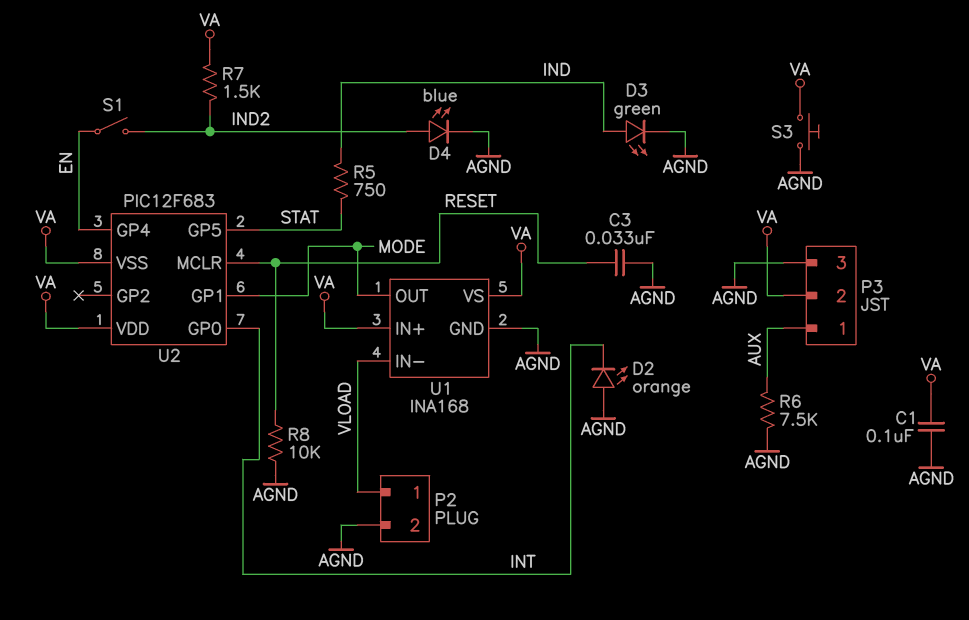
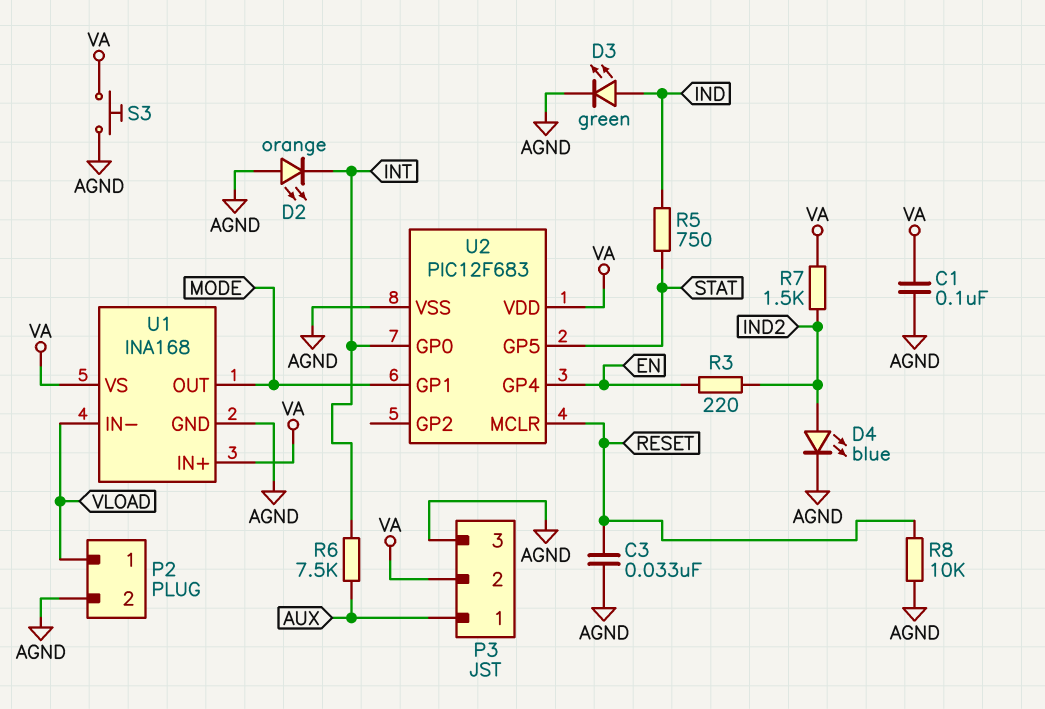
R3: none -> 220 (EN, IND2)
R6: 7.5k (AGND, AUX) -> 7.5k (AUX, INT)
S1: switch (EN, IND2) -> none
U2 pin VSS: VA -> AGND

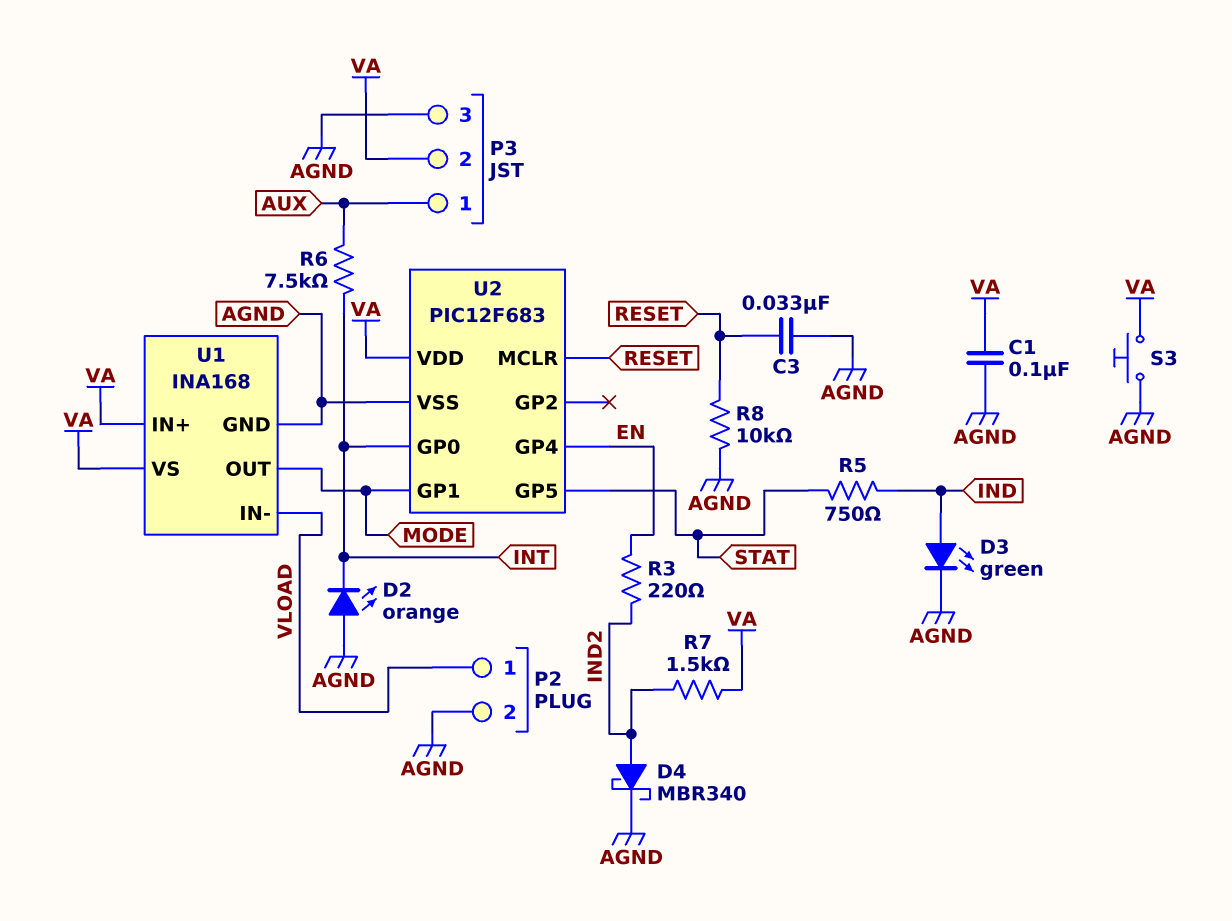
D4: LED blue (A IND2, K AGND) -> schottky MBR340 (A IND2, K AGND)

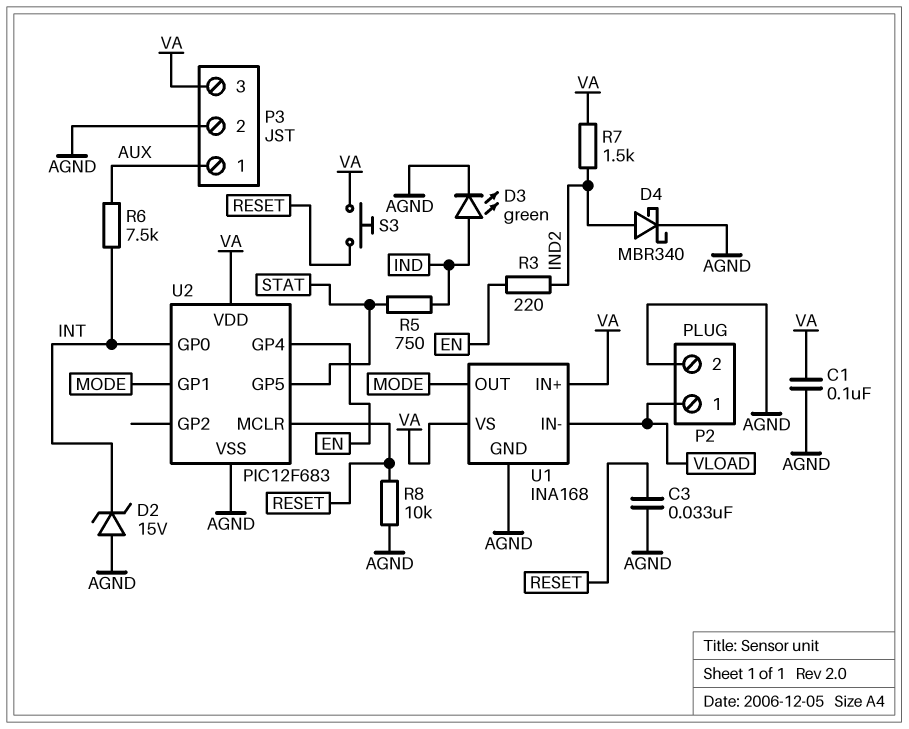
D2: LED orange (A AGND, K INT) -> zener 15V (A AGND, K INT)
P3 pin 2: VA -> AGND
P3 pin 3: AGND -> VA
S3: button (AGND, VA) -> button (RESET, VA)

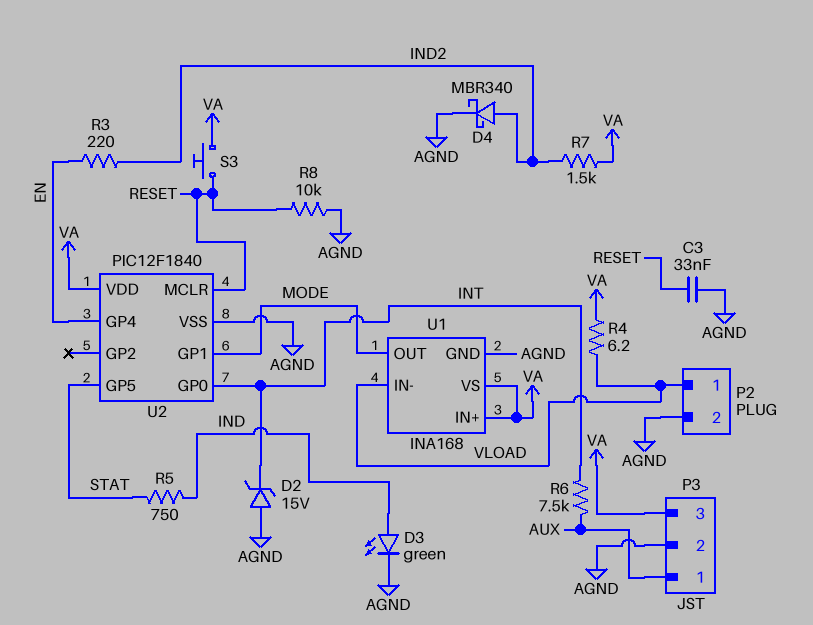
C1: 100nF (AGND, VA) -> none
R4: none -> 6.2 (VA, VLOAD)
U2: PIC12F683 -> PIC12F1840

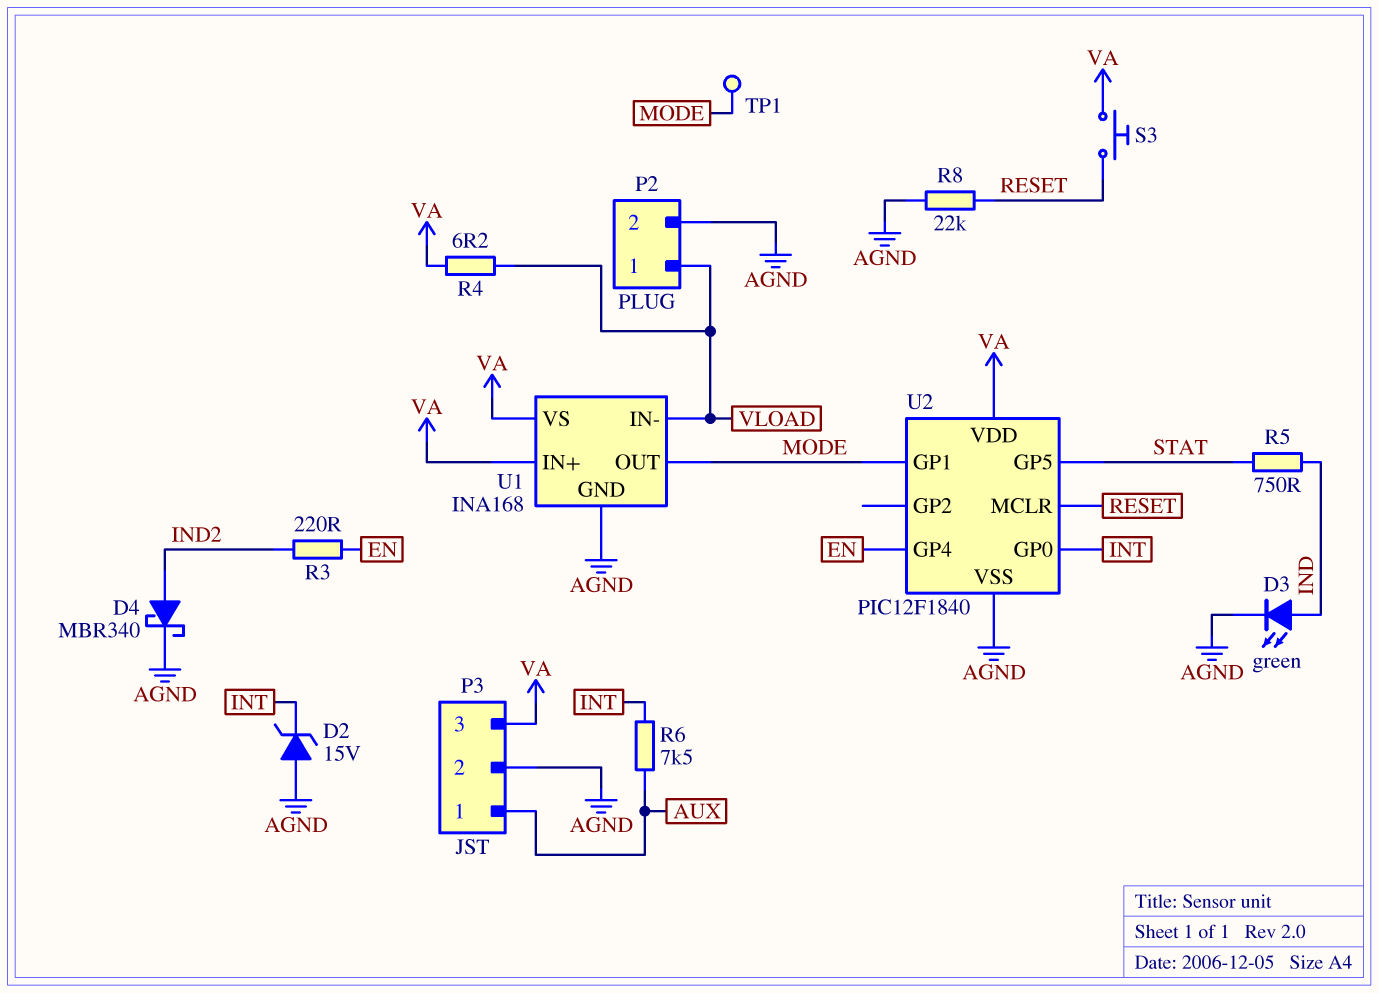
C3: 33nF (AGND, RESET) -> none
R7: 1.5k (IND2, VA) -> none
R8: 10k (AGND, RESET) -> 22k (AGND, RESET)
TP1: none -> test point (MODE)

